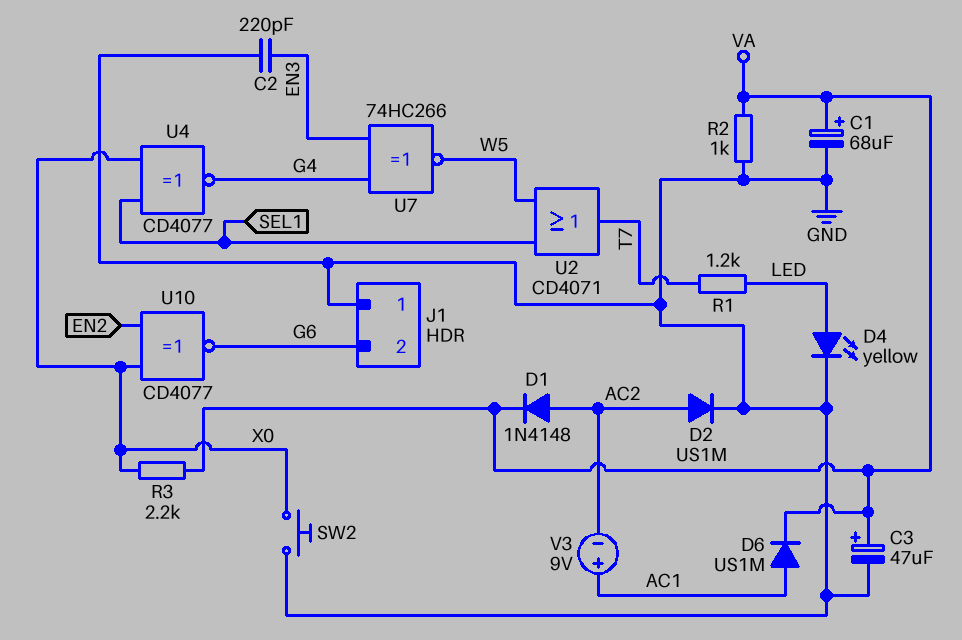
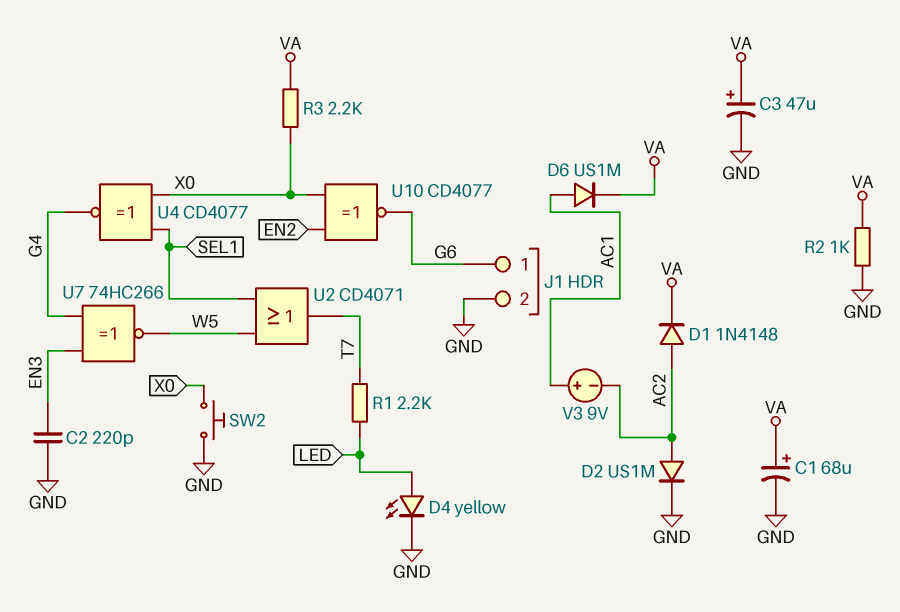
J1 pin 1: GND -> G6
J1 pin 2: G6 -> GND
R1: 1.2k (LED, T7) -> 2.2k (LED, T7)

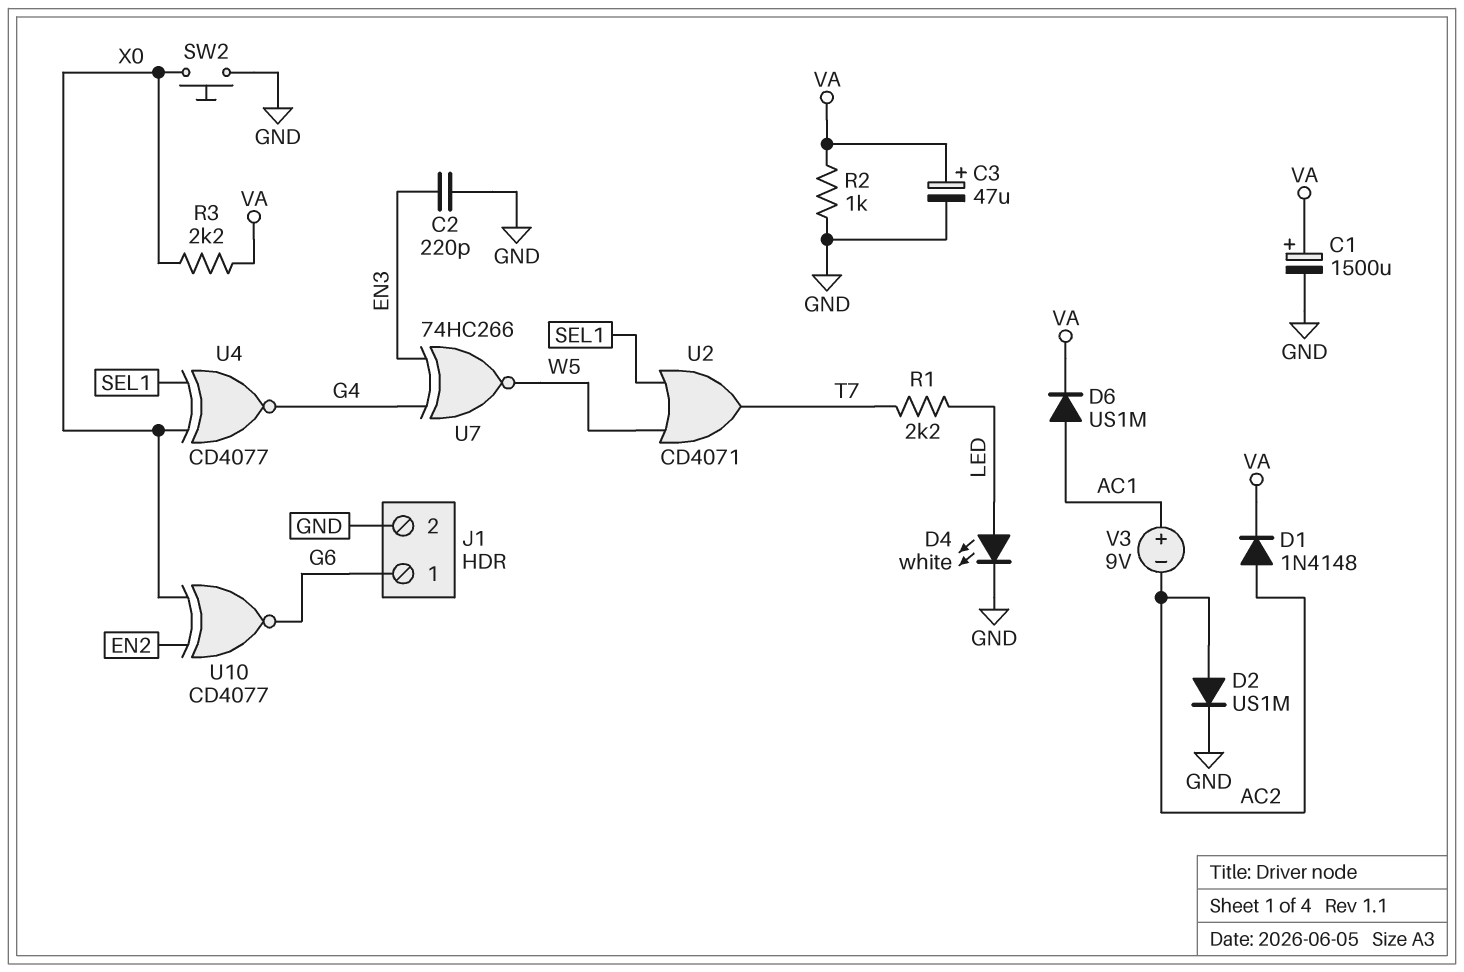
C1: 68uF (plus VA, minus GND) -> 1500uF (plus VA, minus GND)
D4: LED yellow (A LED, K GND) -> LED white (A LED, K GND)

